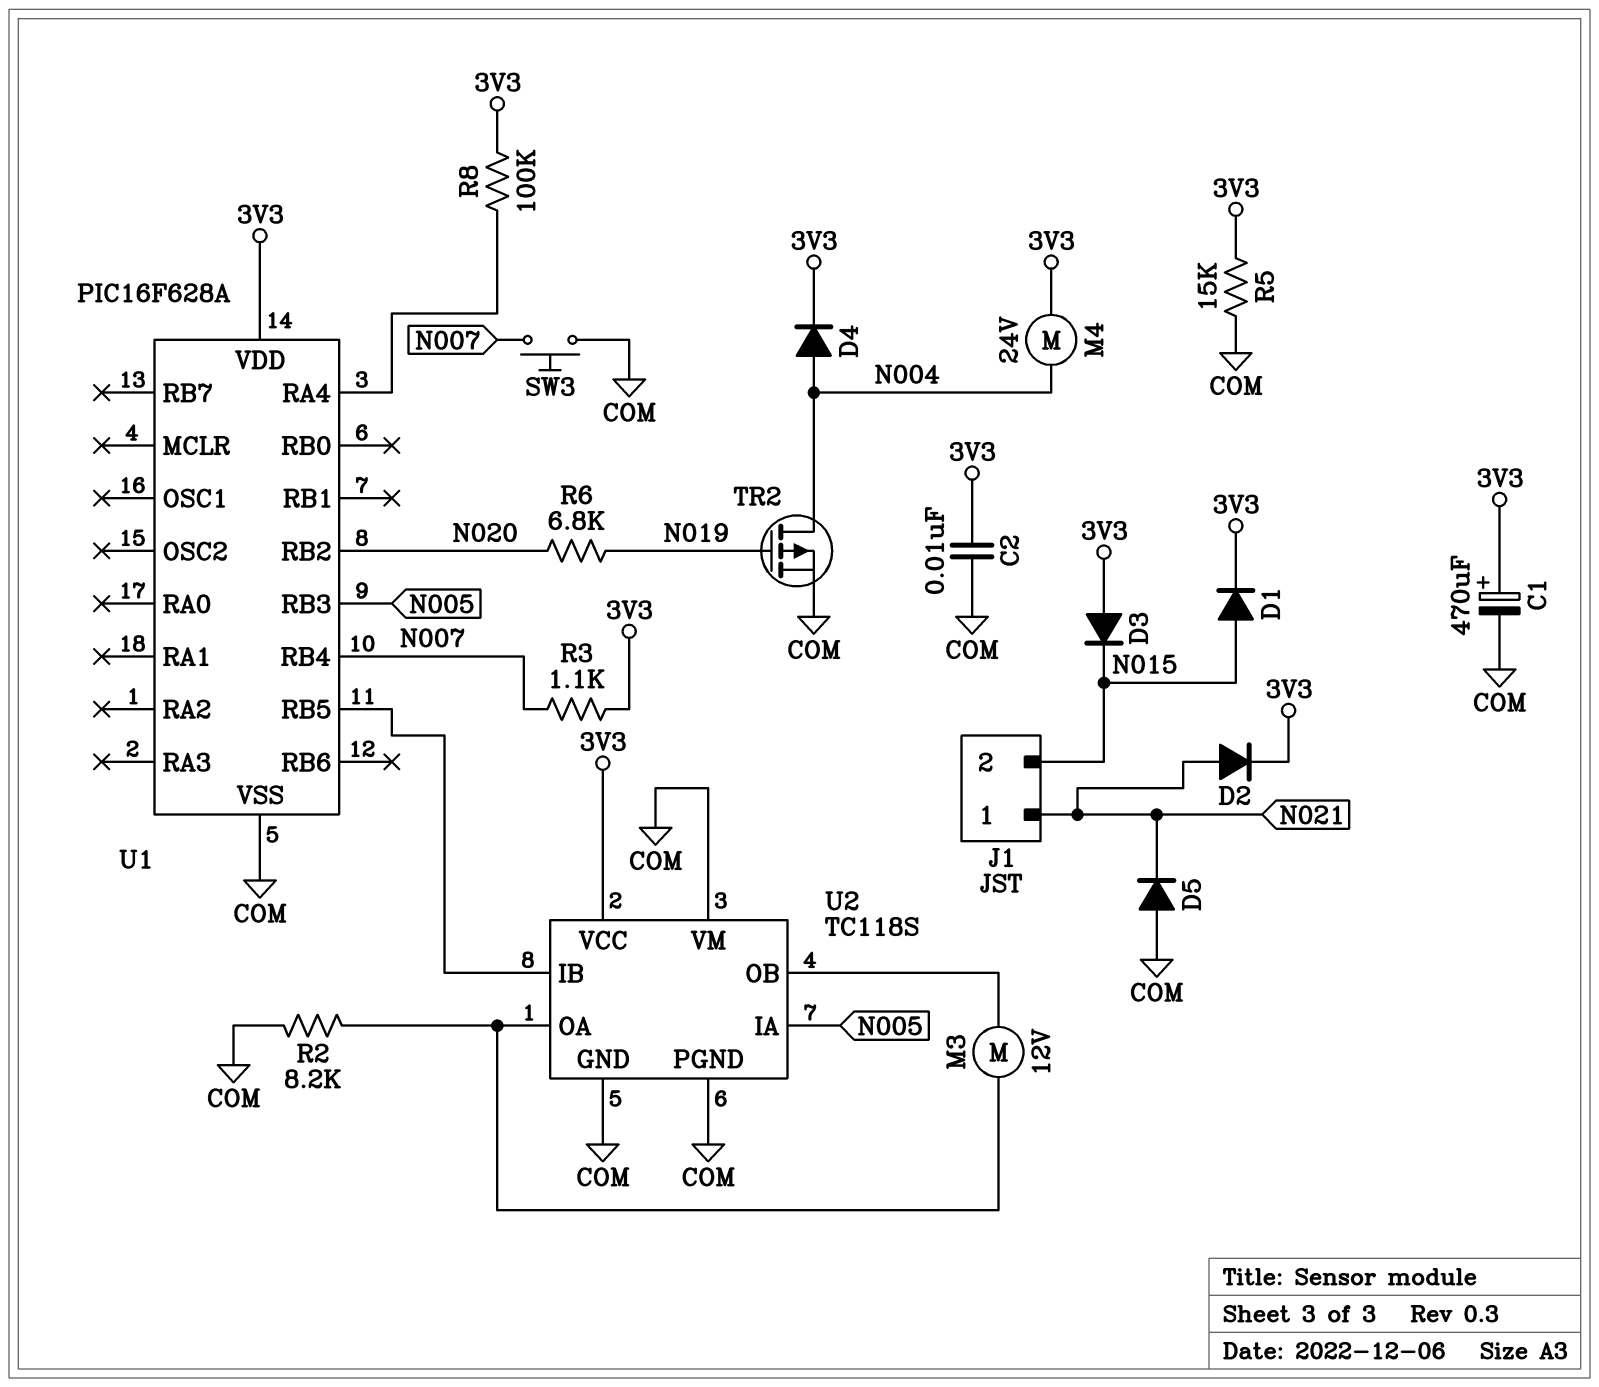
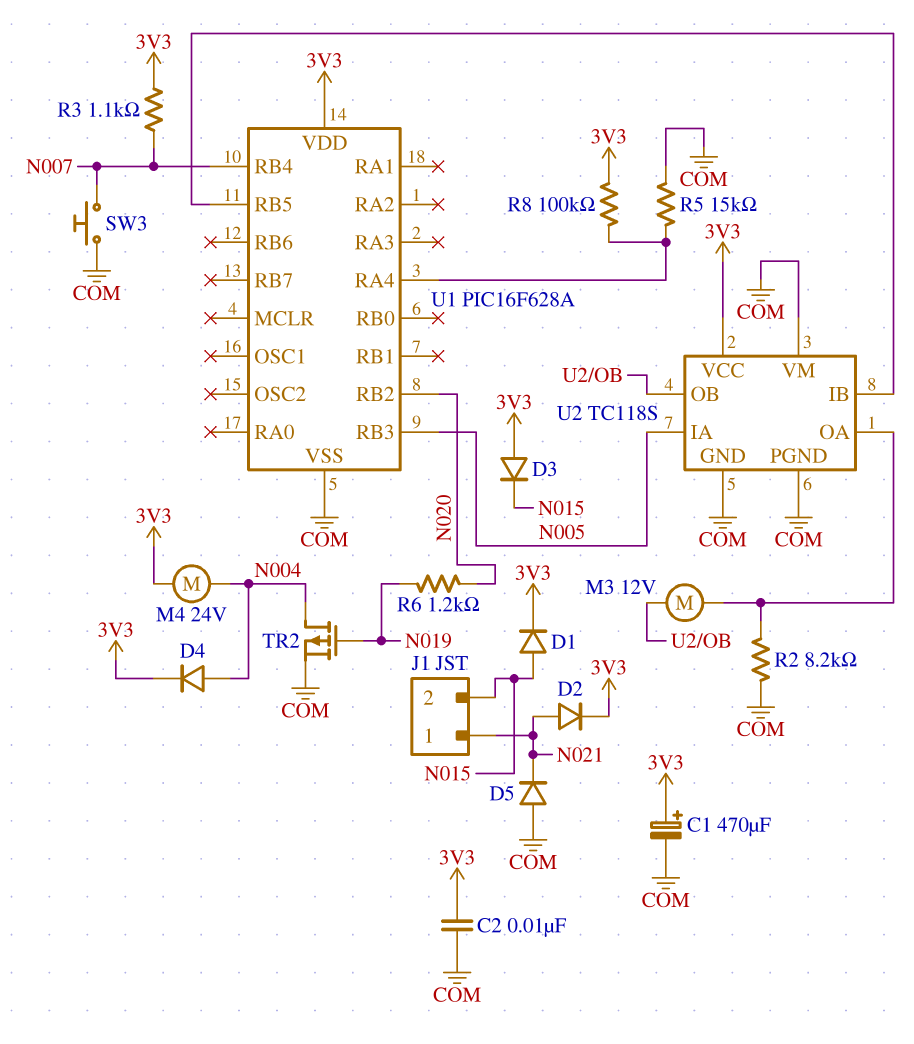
R5: 15k (3V3, COM) -> 15k (COM, U1/RA4)
R6: 6.8k (N019, N020) -> 1.2k (N019, N020)

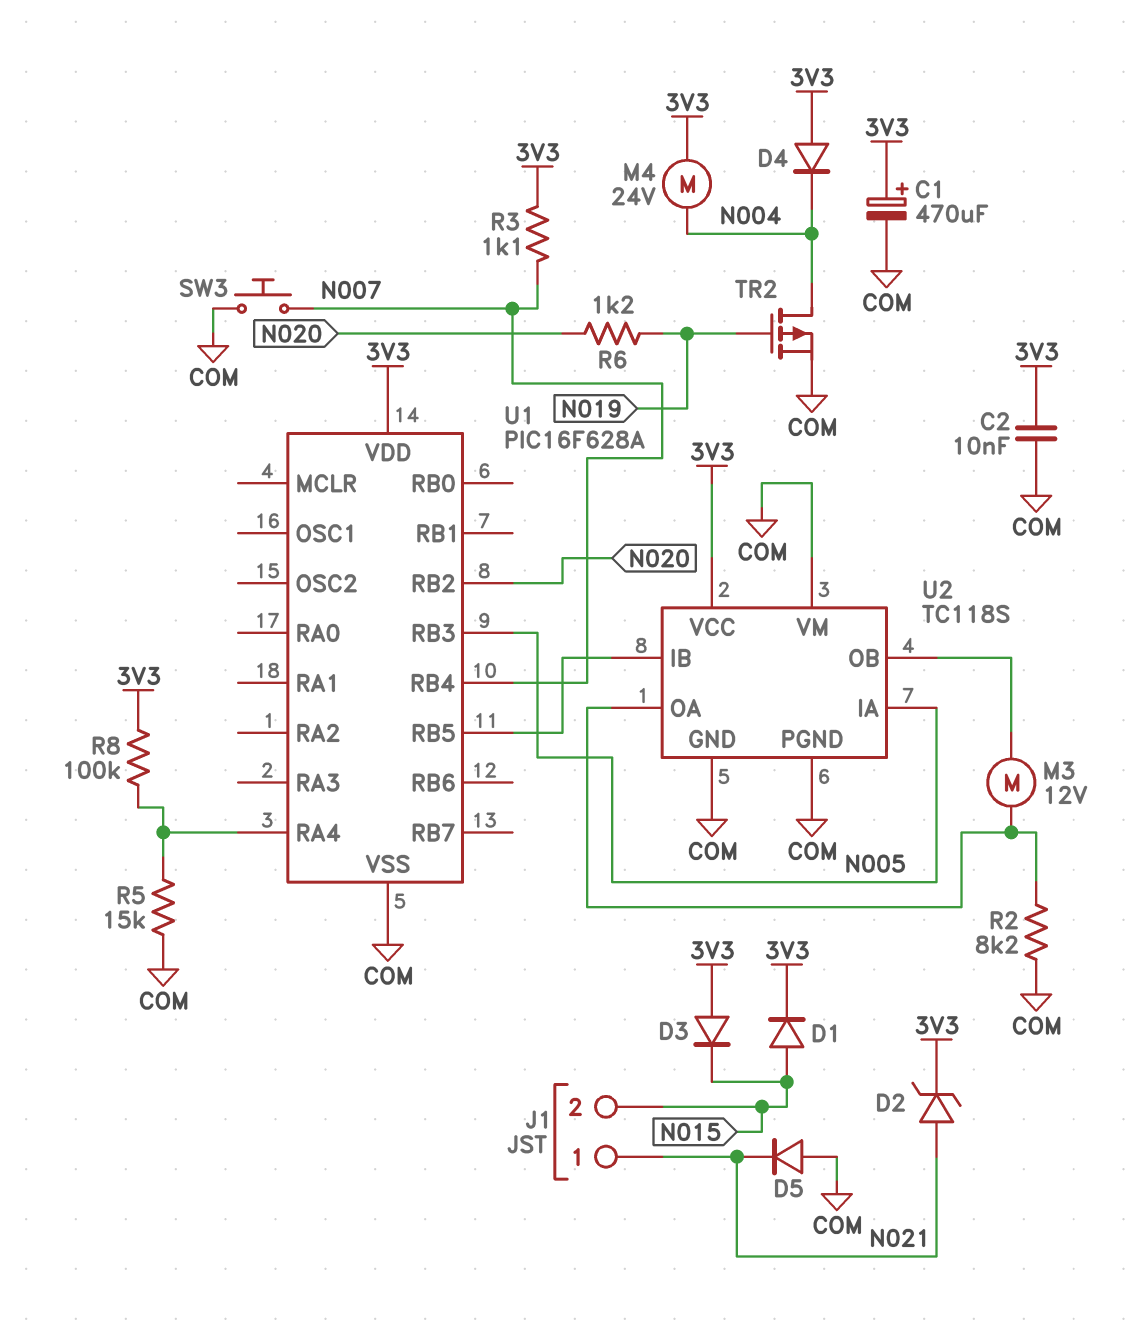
D2: diode (A N021, K 3V3) -> zener (A N021, K 3V3)
D4: diode (A N004, K 3V3) -> diode (A 3V3, K N004)

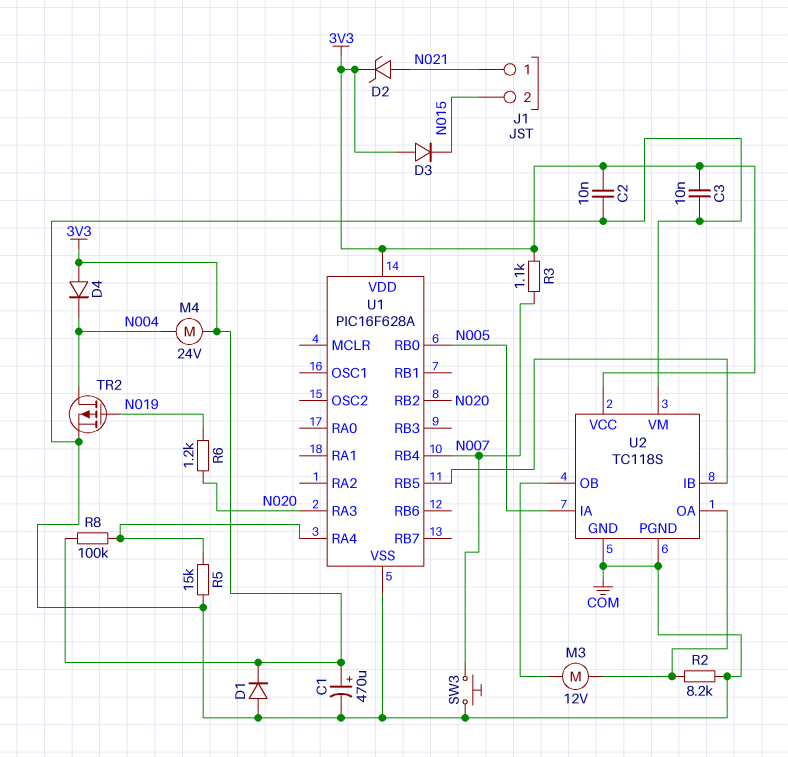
C3: none -> 10nF (3V3, COM)
D1: diode (A N015, K 3V3) -> diode (A COM, K 3V3)
D5: diode (A COM, K N021) -> none
U1 pin RA3: none -> N020
U1 pin RB0: none -> N005
U1 pin RB3: N005 -> none

